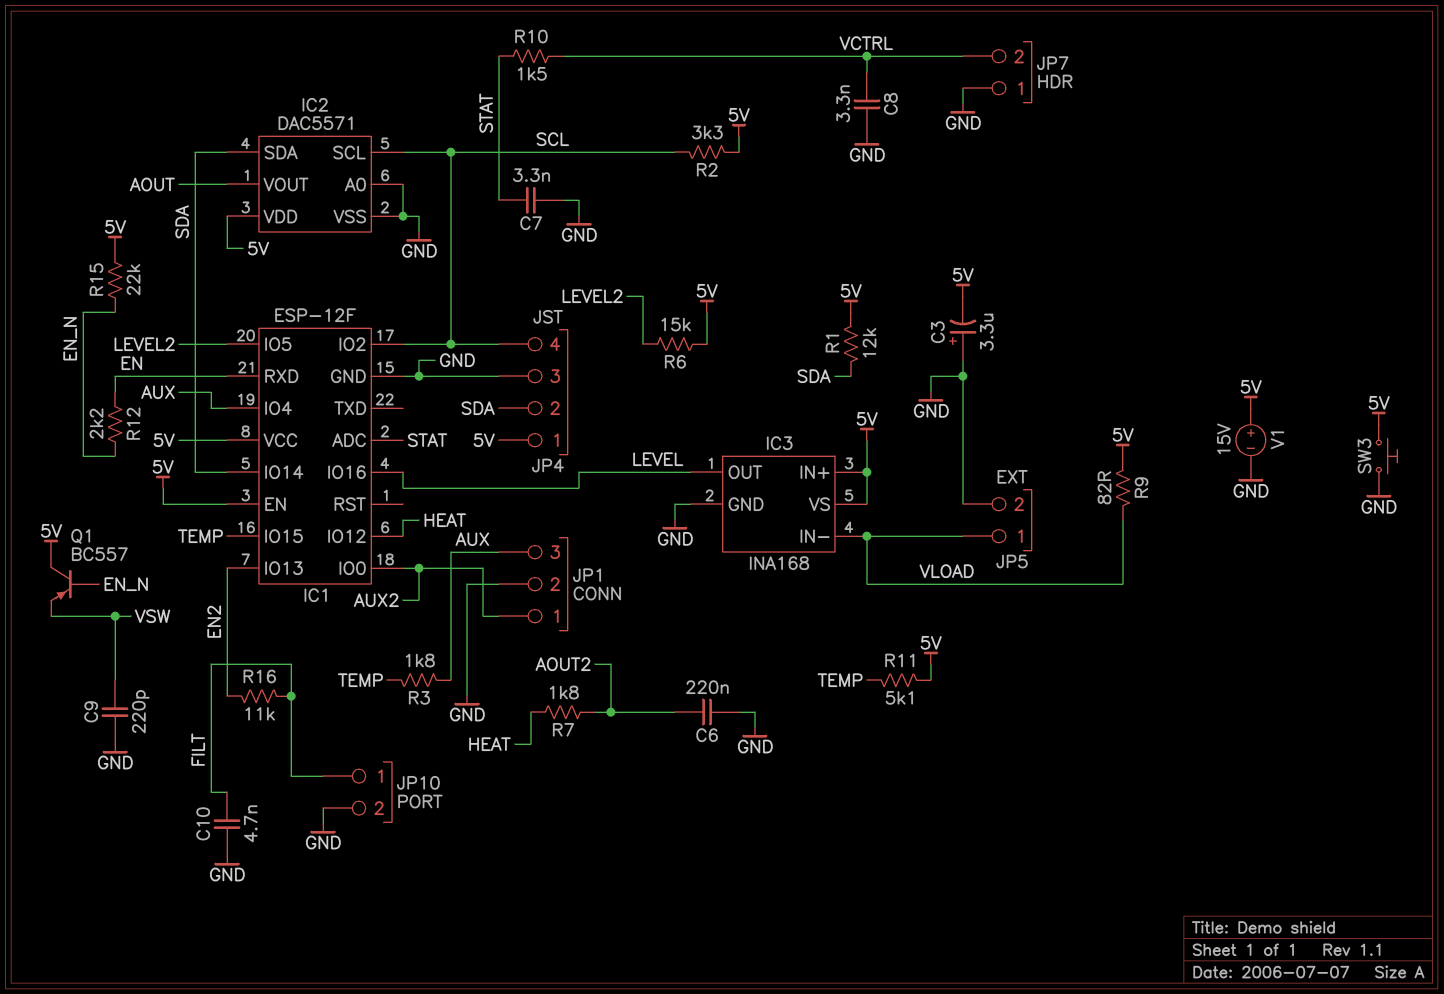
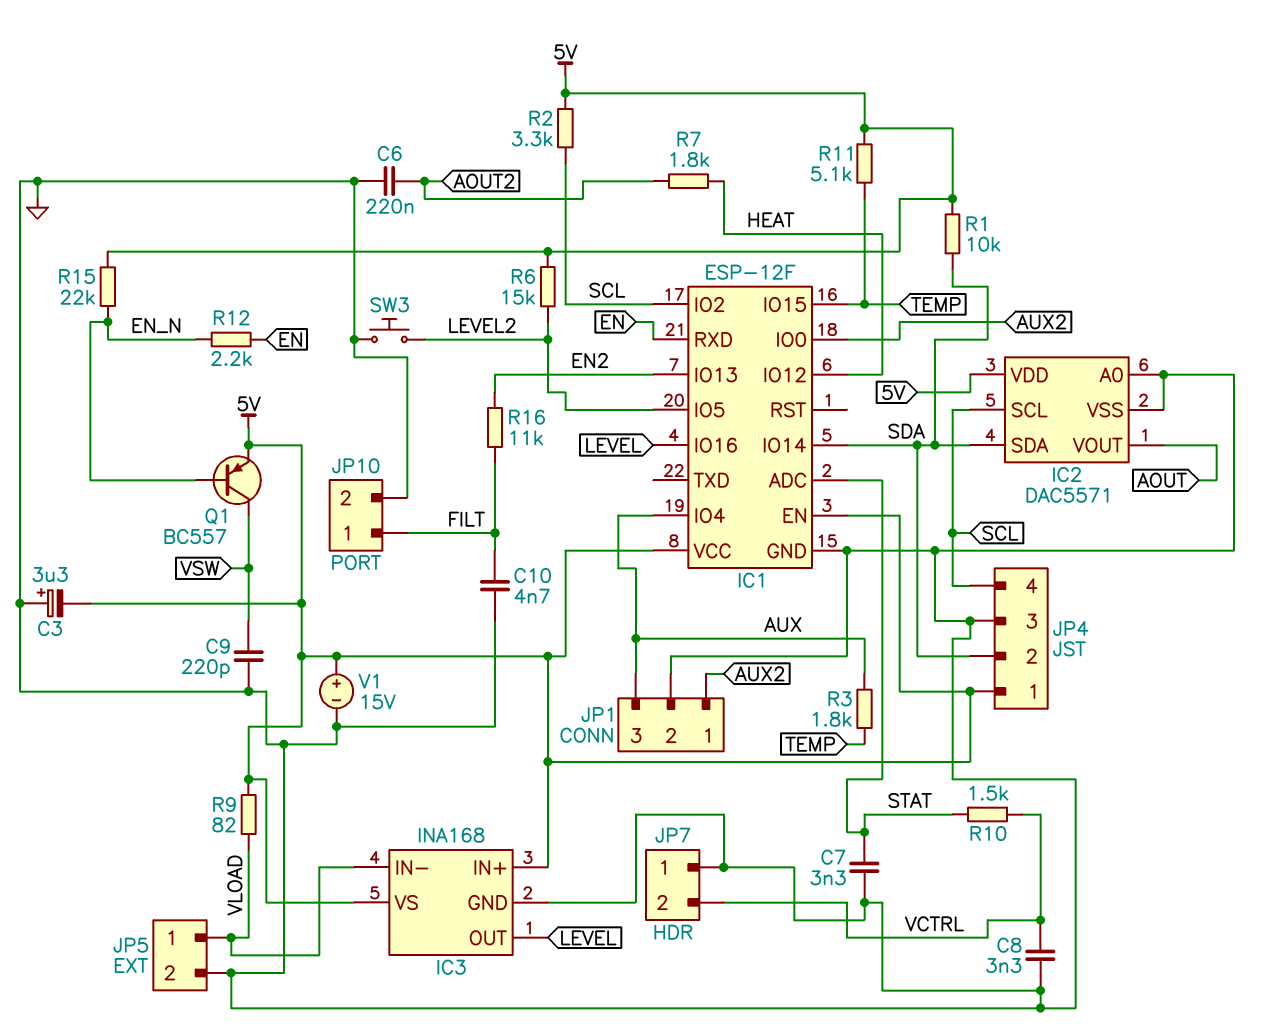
Q1: PNP BC557 (B EN_N, C 5V, E VSW) -> PNP BC557 (B EN_N, C VSW, E 5V)
R1: 12k (5V, SDA) -> 10k (5V, SDA)
SW3: button (5V, GND) -> button (GND, LEVEL2)

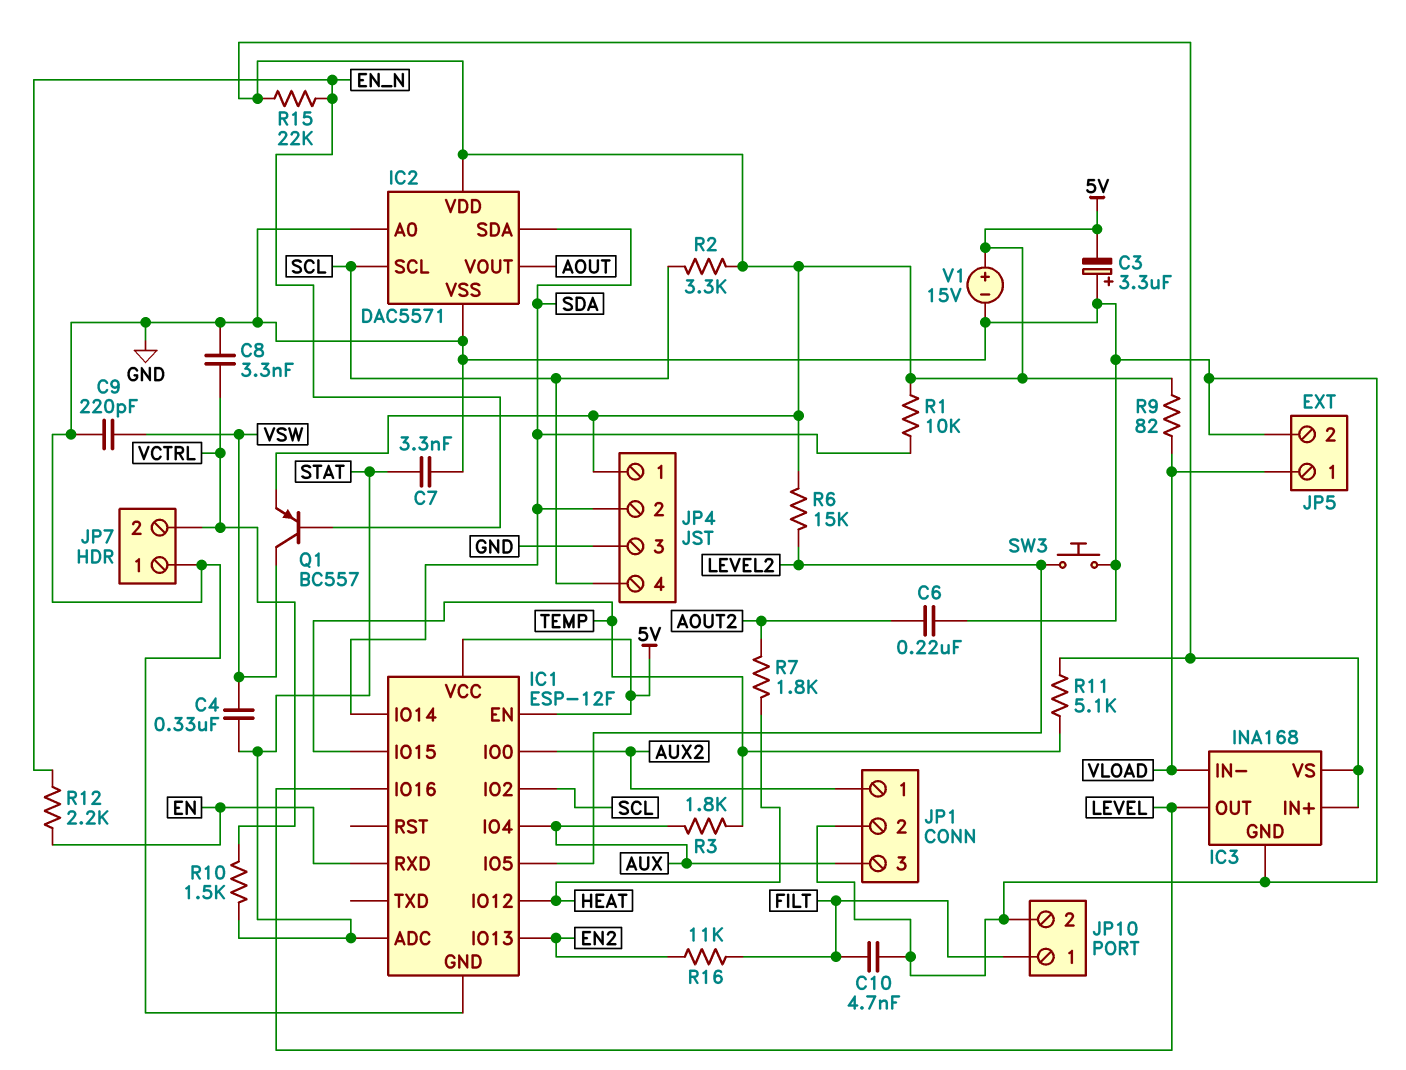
C4: none -> 330nF (STAT, VSW)

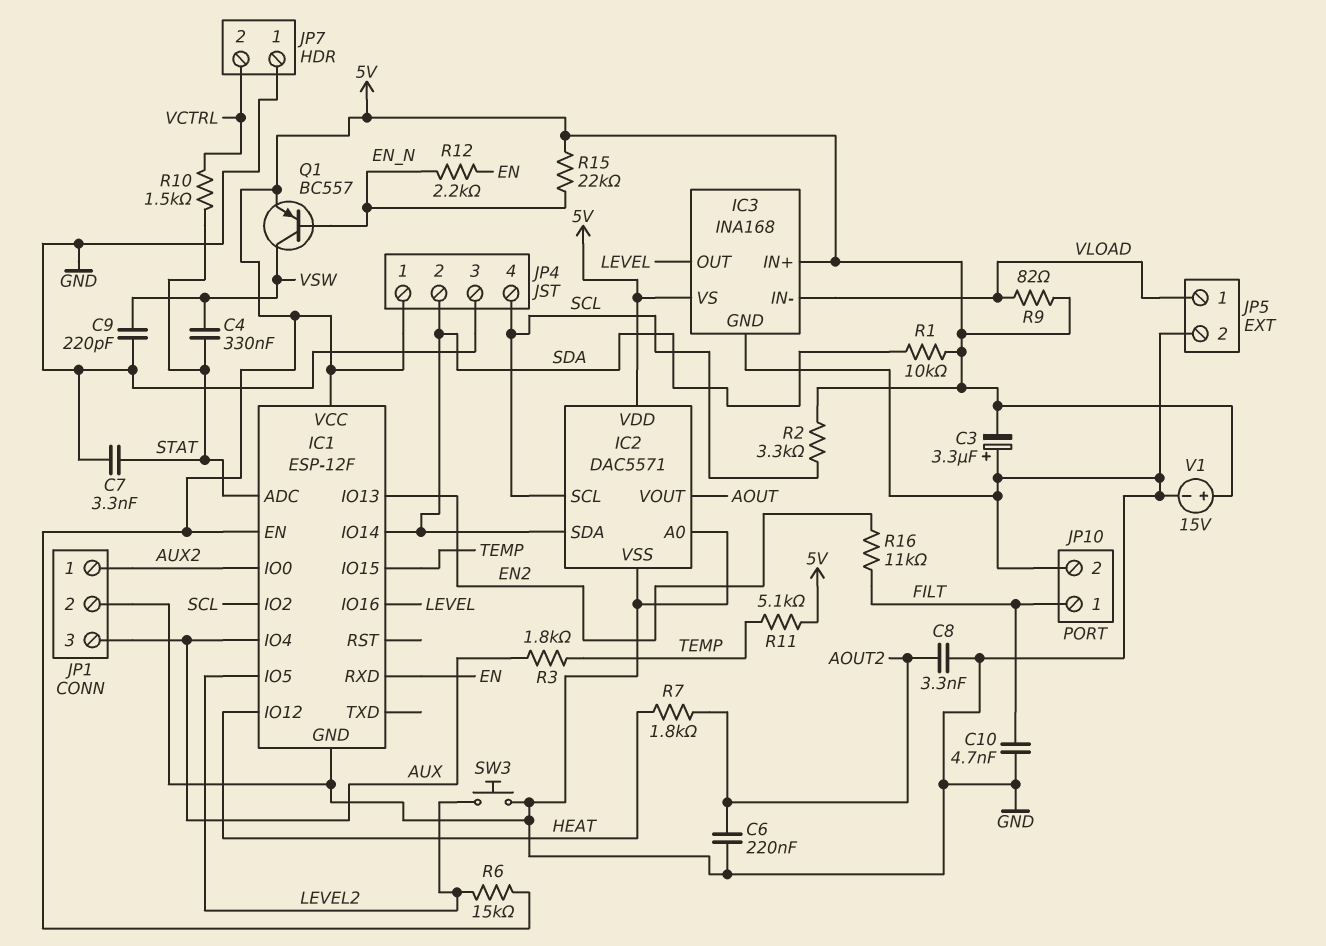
C8: 3.3nF (GND, VCTRL) -> 3.3nF (AOUT2, GND)

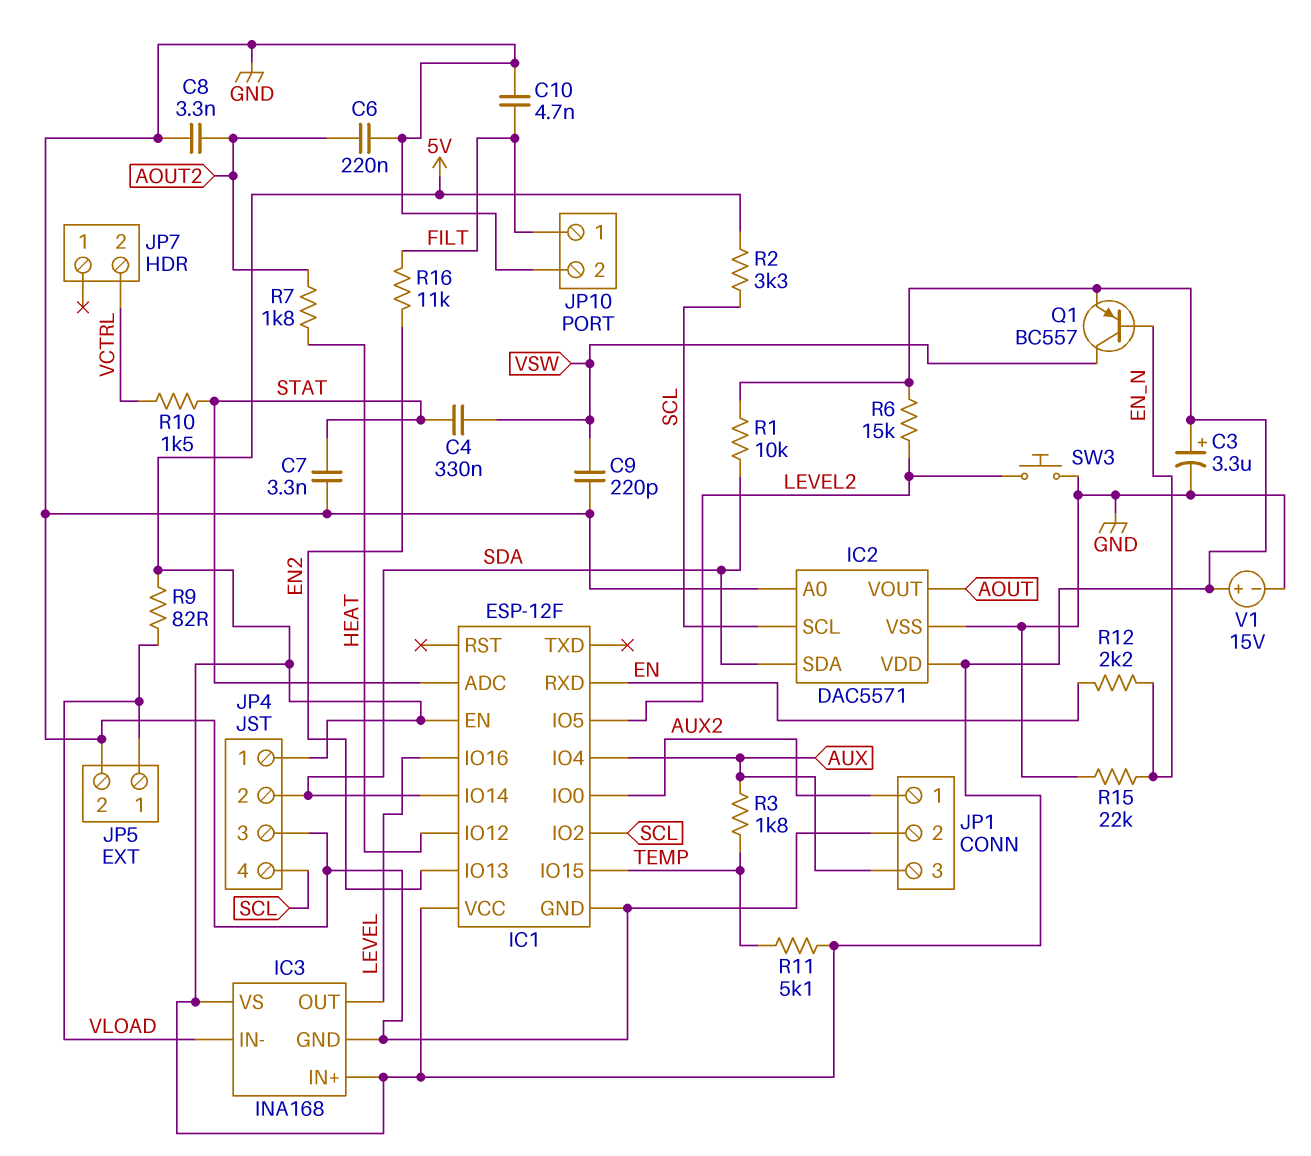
C3: 3.3uF (plus GND, minus 5V) -> 3.3uF (plus 5V, minus GND)
JP7 pin 1: GND -> none
R15: 22k (5V, EN_N) -> 22k (EN_N, GND)

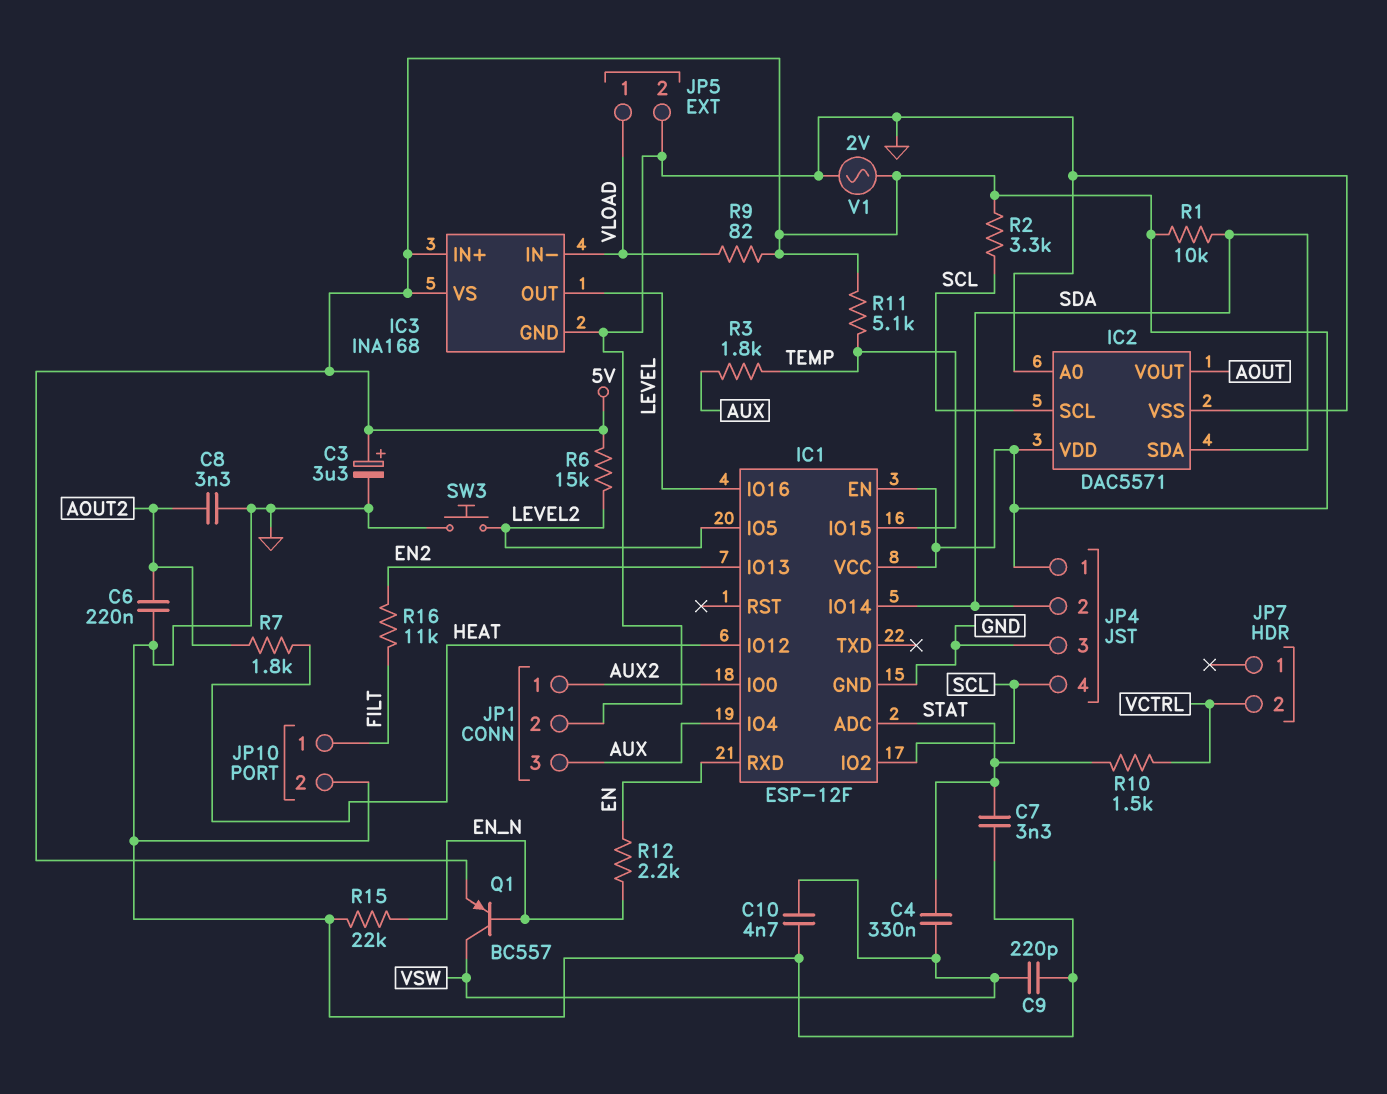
C10: 4.7nF (FILT, GND) -> 4.7nF (GND, VSW)
V1: 15V (plus 5V, minus GND) -> AC 2V (5V, GND)

